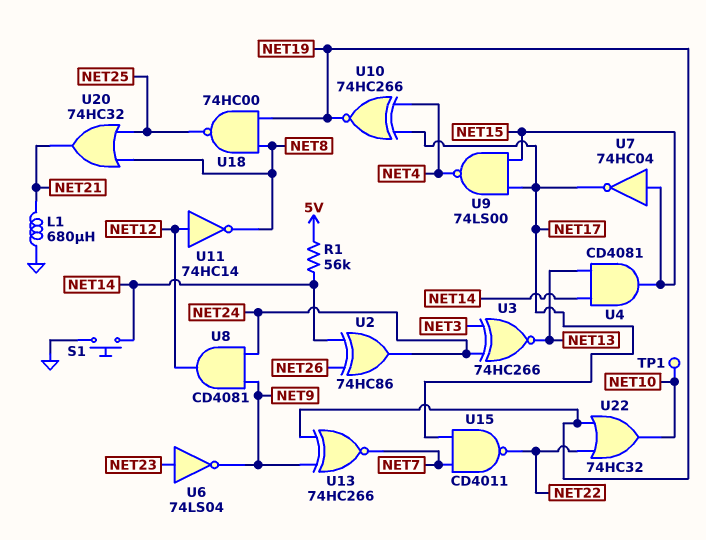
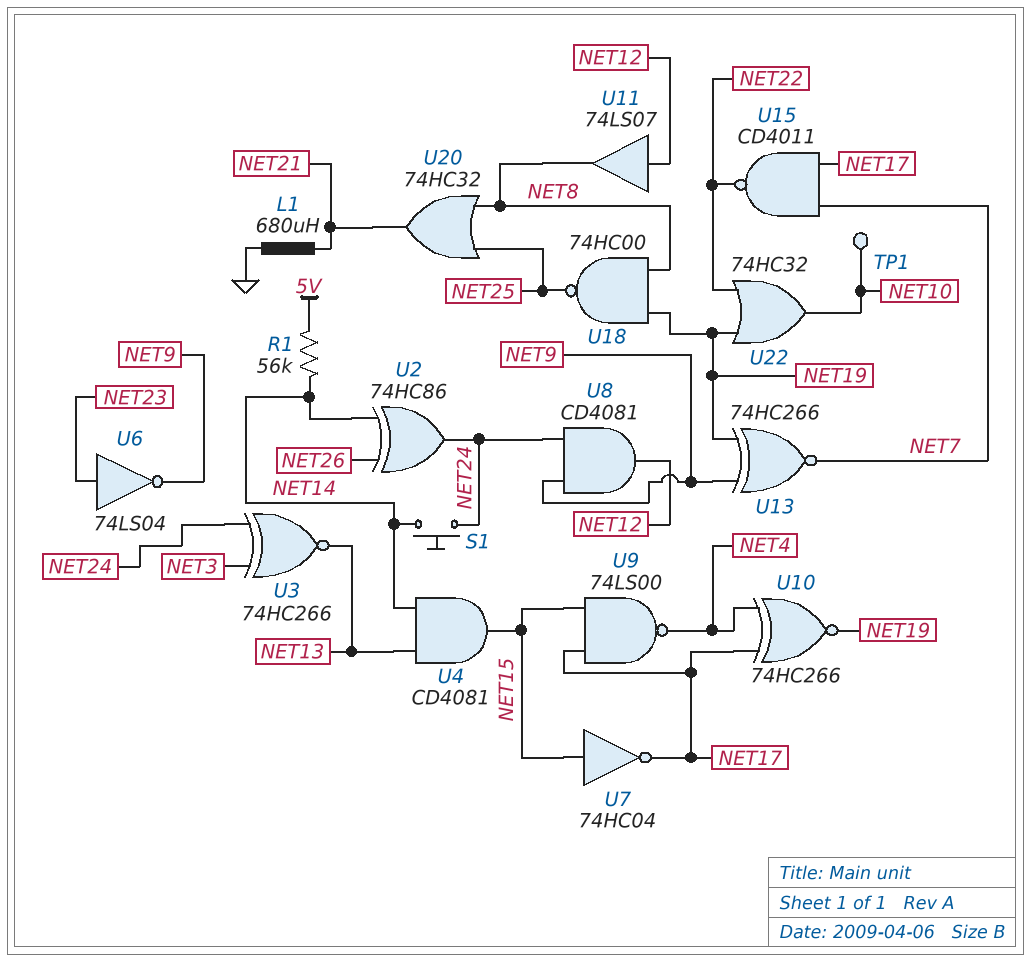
S1: button (GND, NET14) -> button (NET14, NET24)
U11: NOT 74HC14 (in NET12, out NET8) -> buffer 74LS07 (in NET12, out NET8)

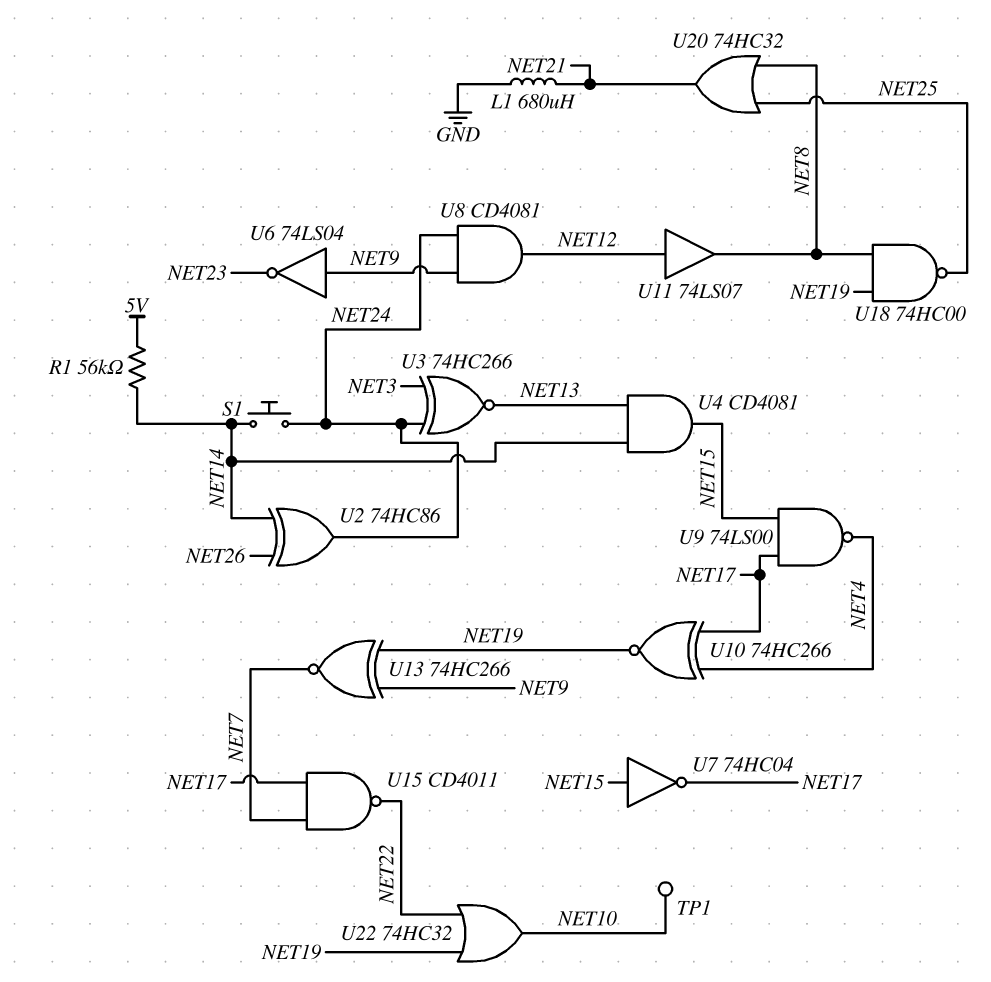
U6: NOT 74LS04 (in NET23, out NET9) -> NOT 74LS04 (in NET9, out NET23)

